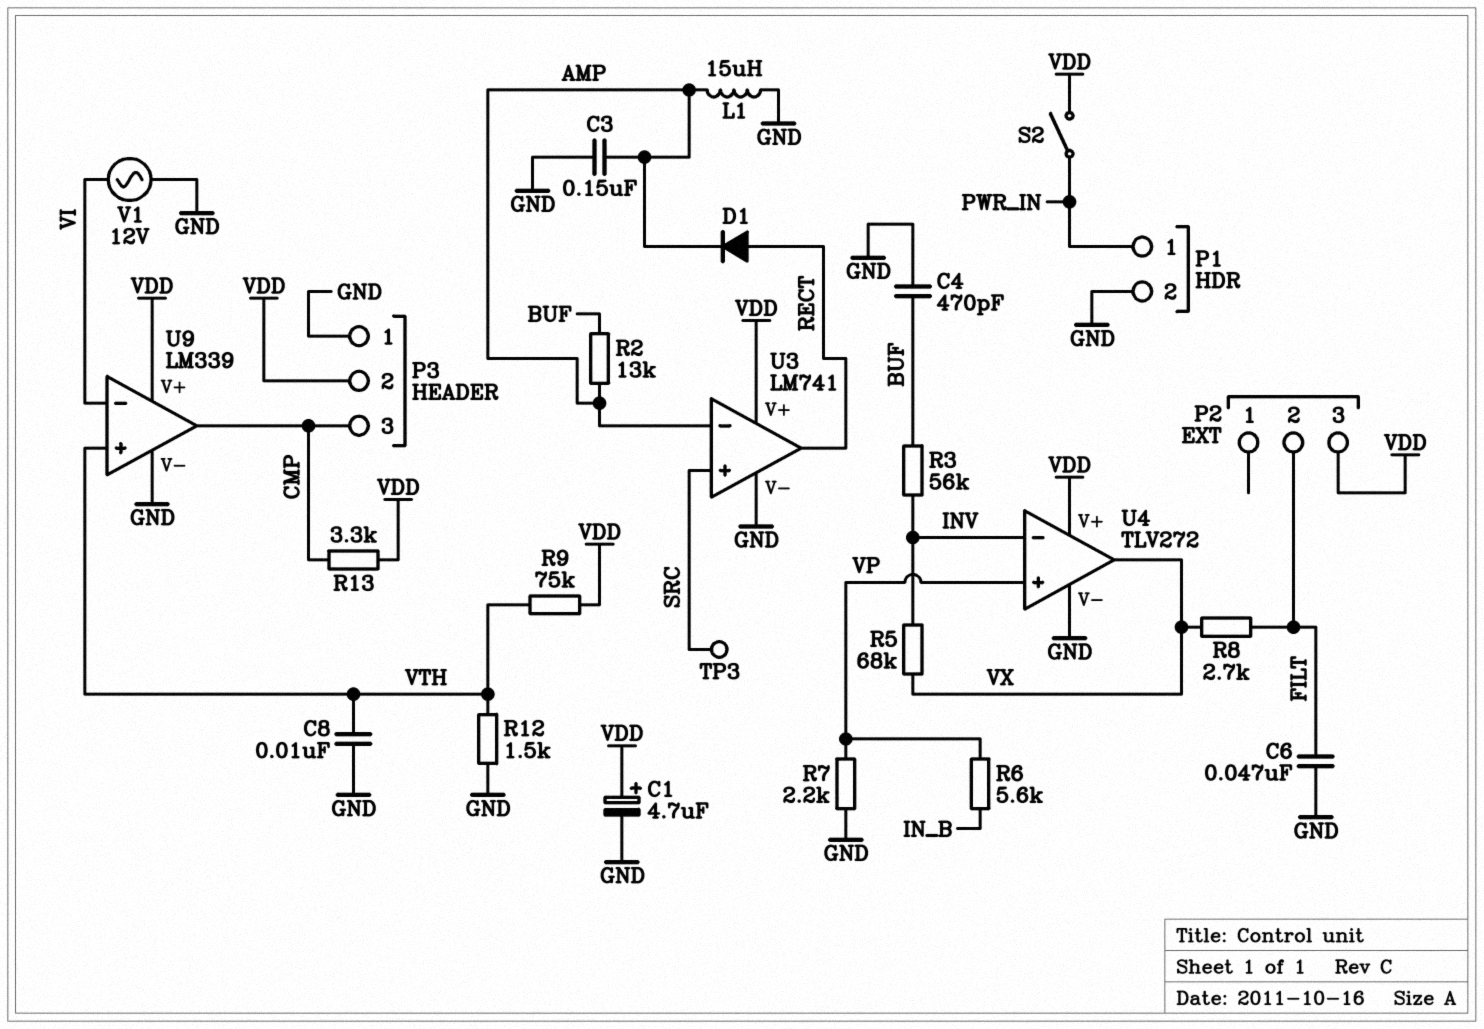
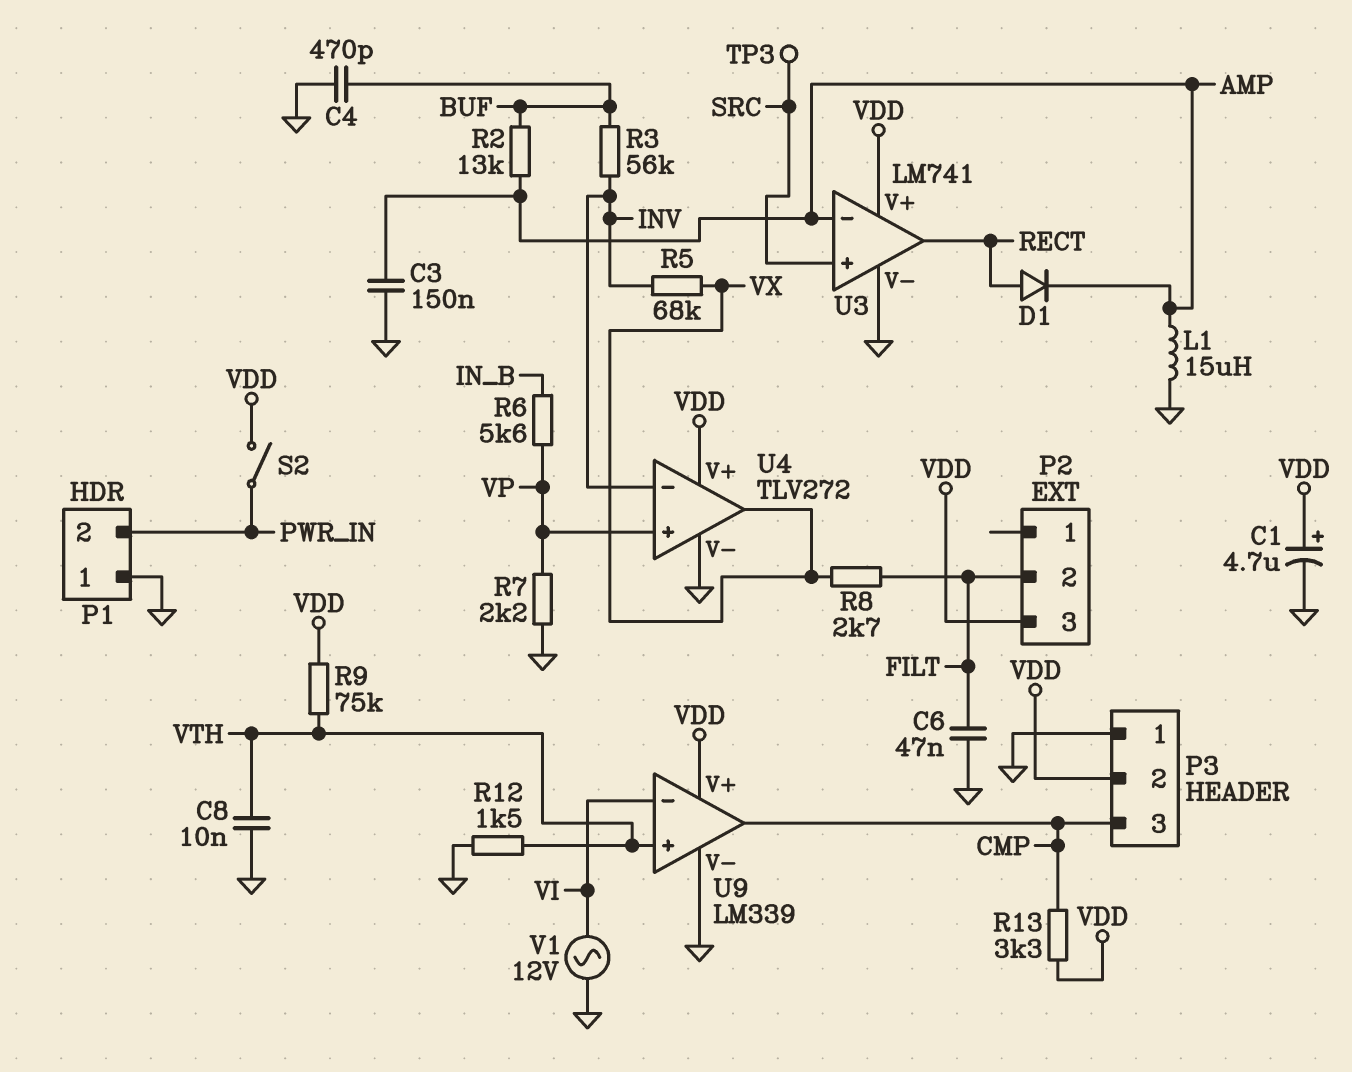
P1 pin 1: PWR_IN -> GND
P1 pin 2: GND -> PWR_IN

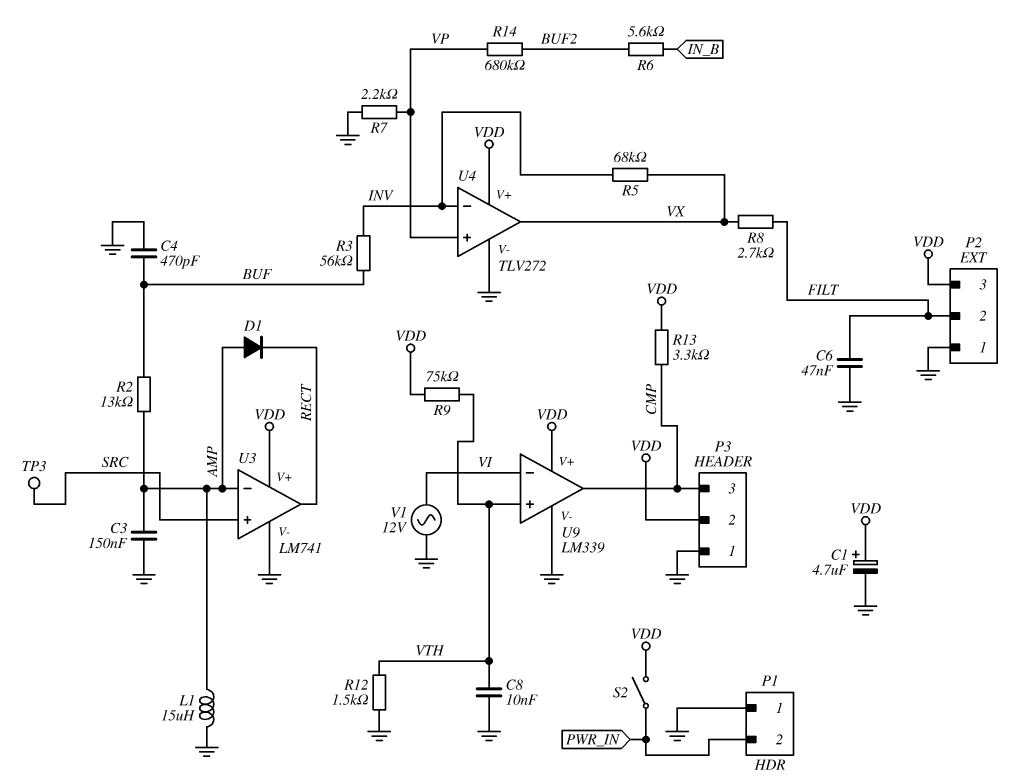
D1: diode (A RECT, K AMP) -> diode (A AMP, K RECT)
P2 pin 1: none -> GND
R6: 5.6k (IN_B, VP) -> 5.6k (BUF2, IN_B)
R14: none -> 680k (BUF2, VP)

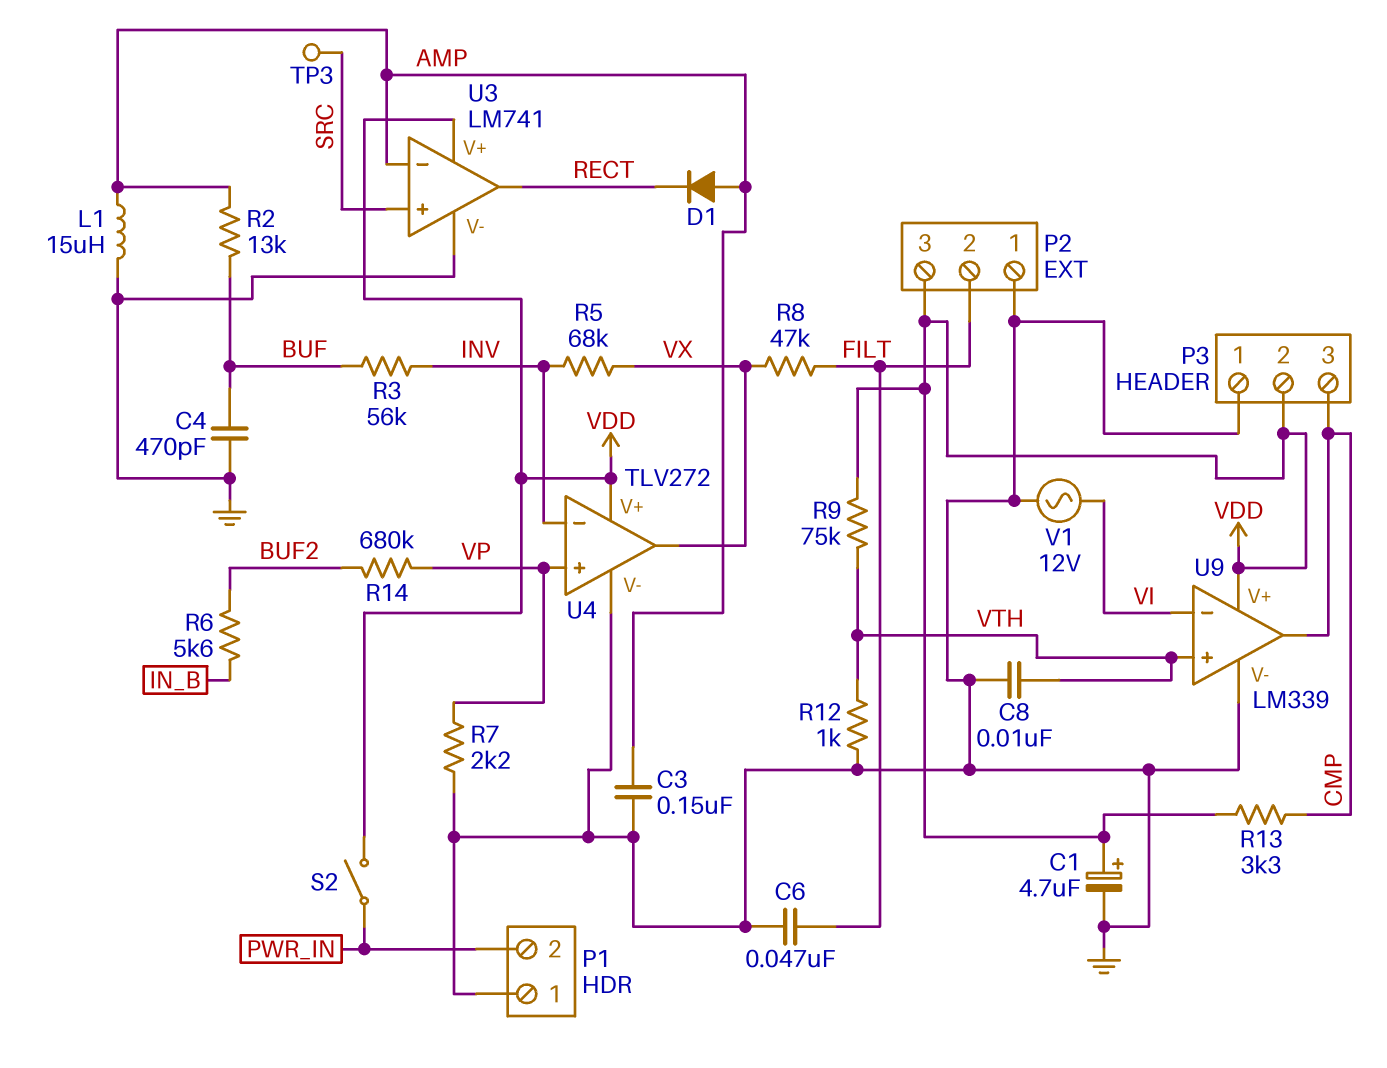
R8: 2.7k (FILT, VX) -> 47k (FILT, VX)
R12: 1.5k (GND, VTH) -> 1k (GND, VTH)

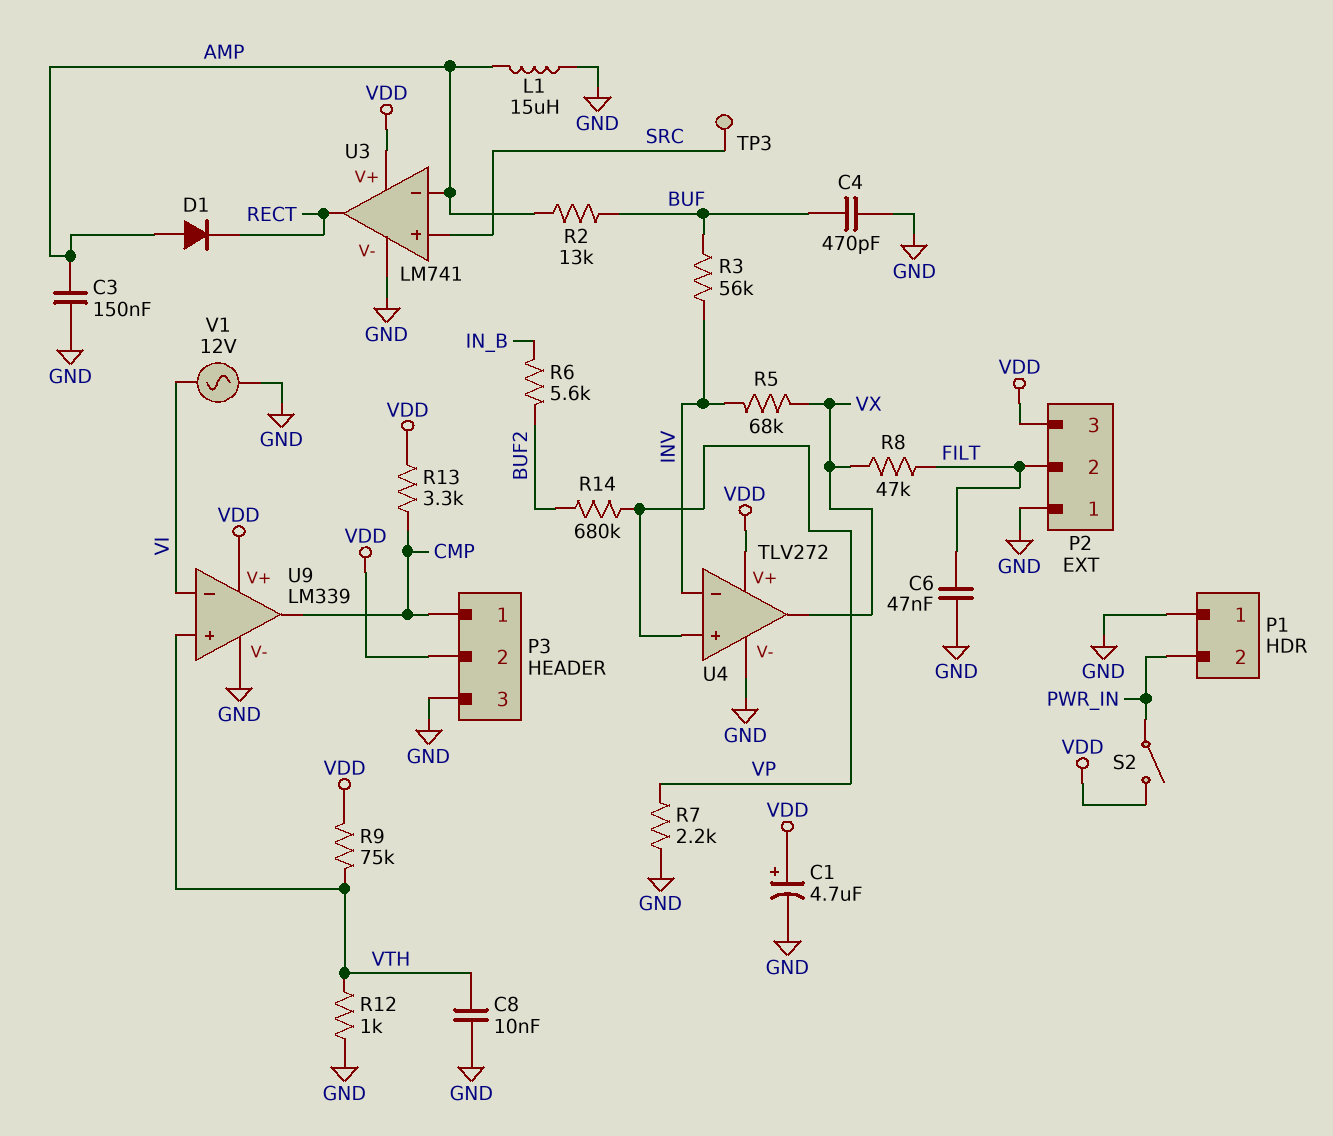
P3 pin 1: GND -> CMP
P3 pin 3: CMP -> GND

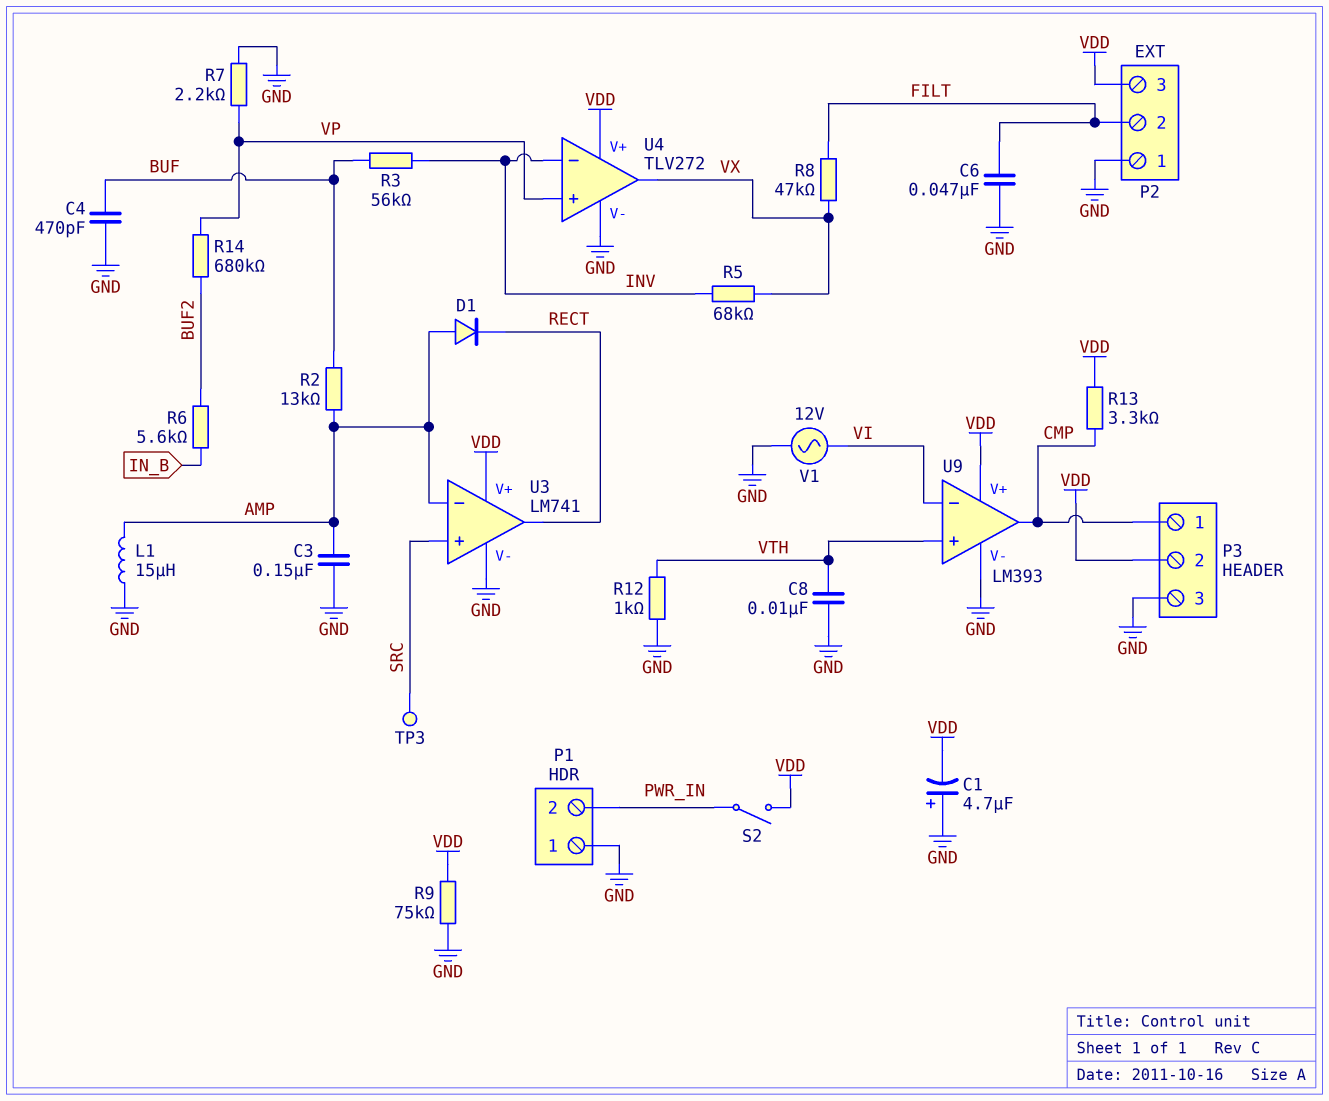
C1: 4.7uF (plus VDD, minus GND) -> 4.7uF (plus GND, minus VDD)
R9: 75k (VDD, VTH) -> 75k (GND, VDD)
U9: LM339 -> LM393

